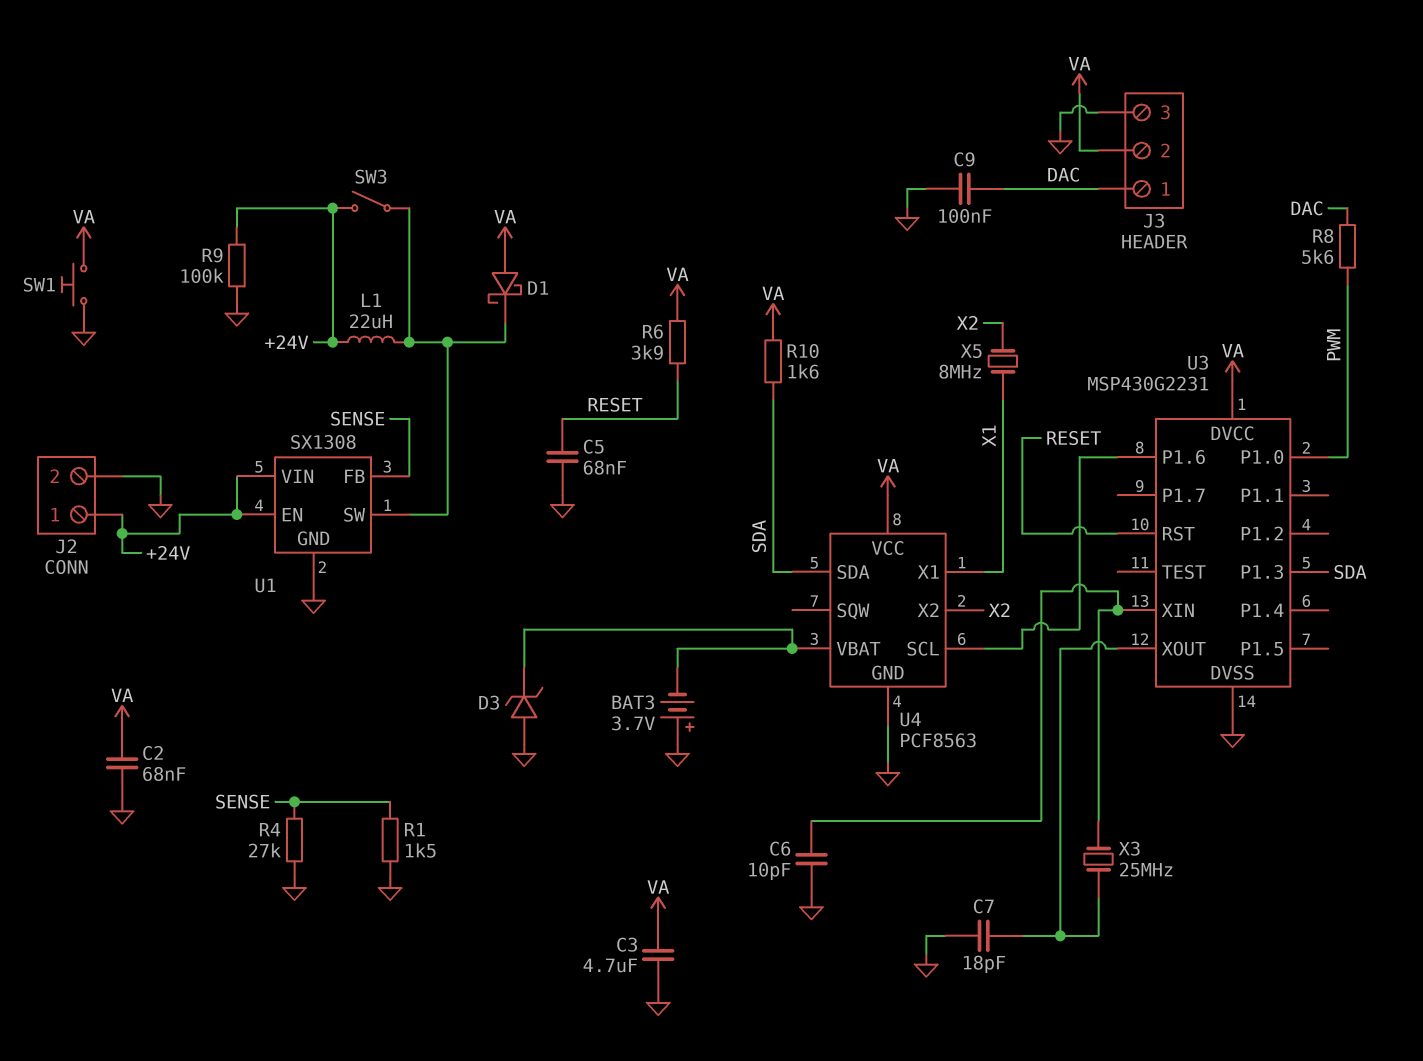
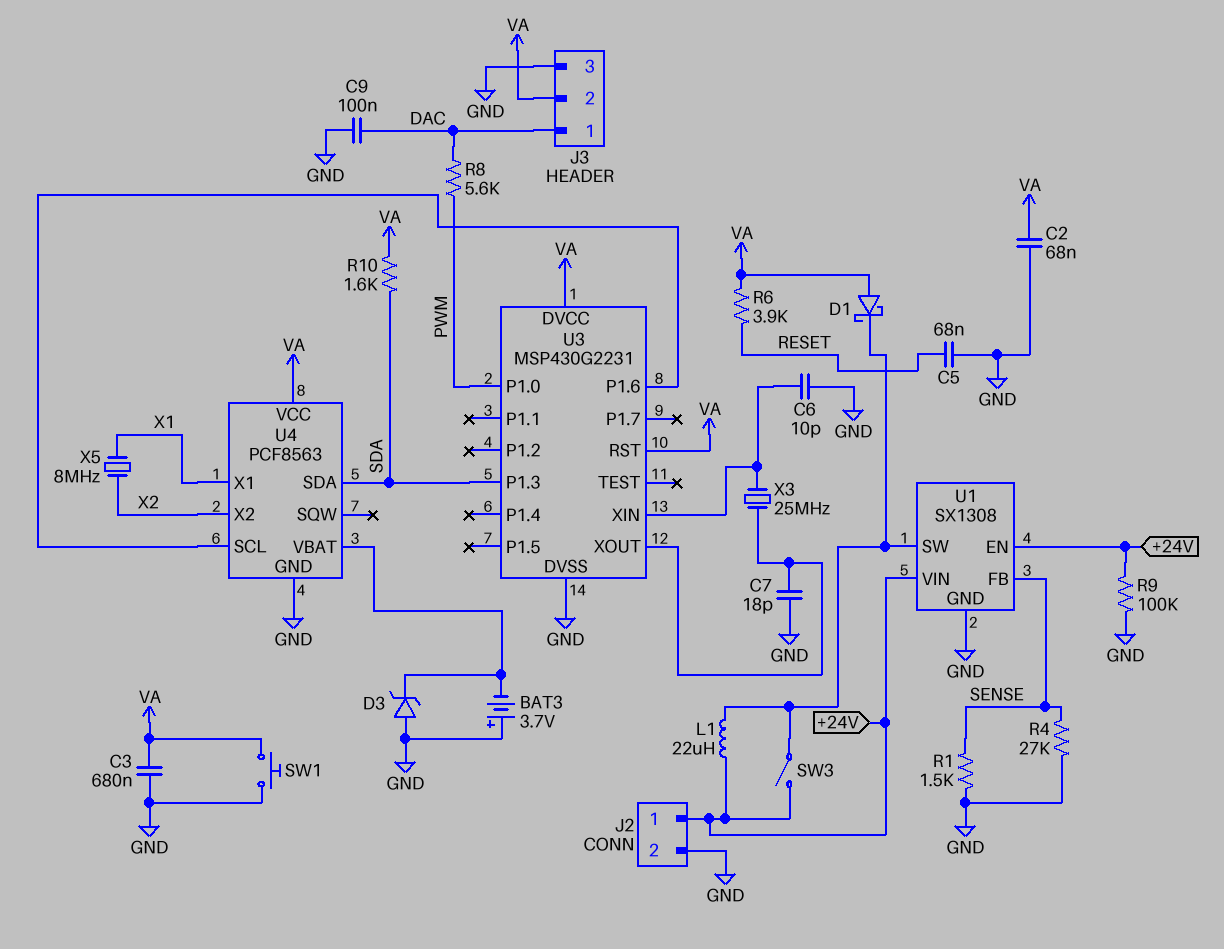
C3: 4.7uF (GND, VA) -> 680nF (GND, VA)
U3 pin RST: RESET -> VA

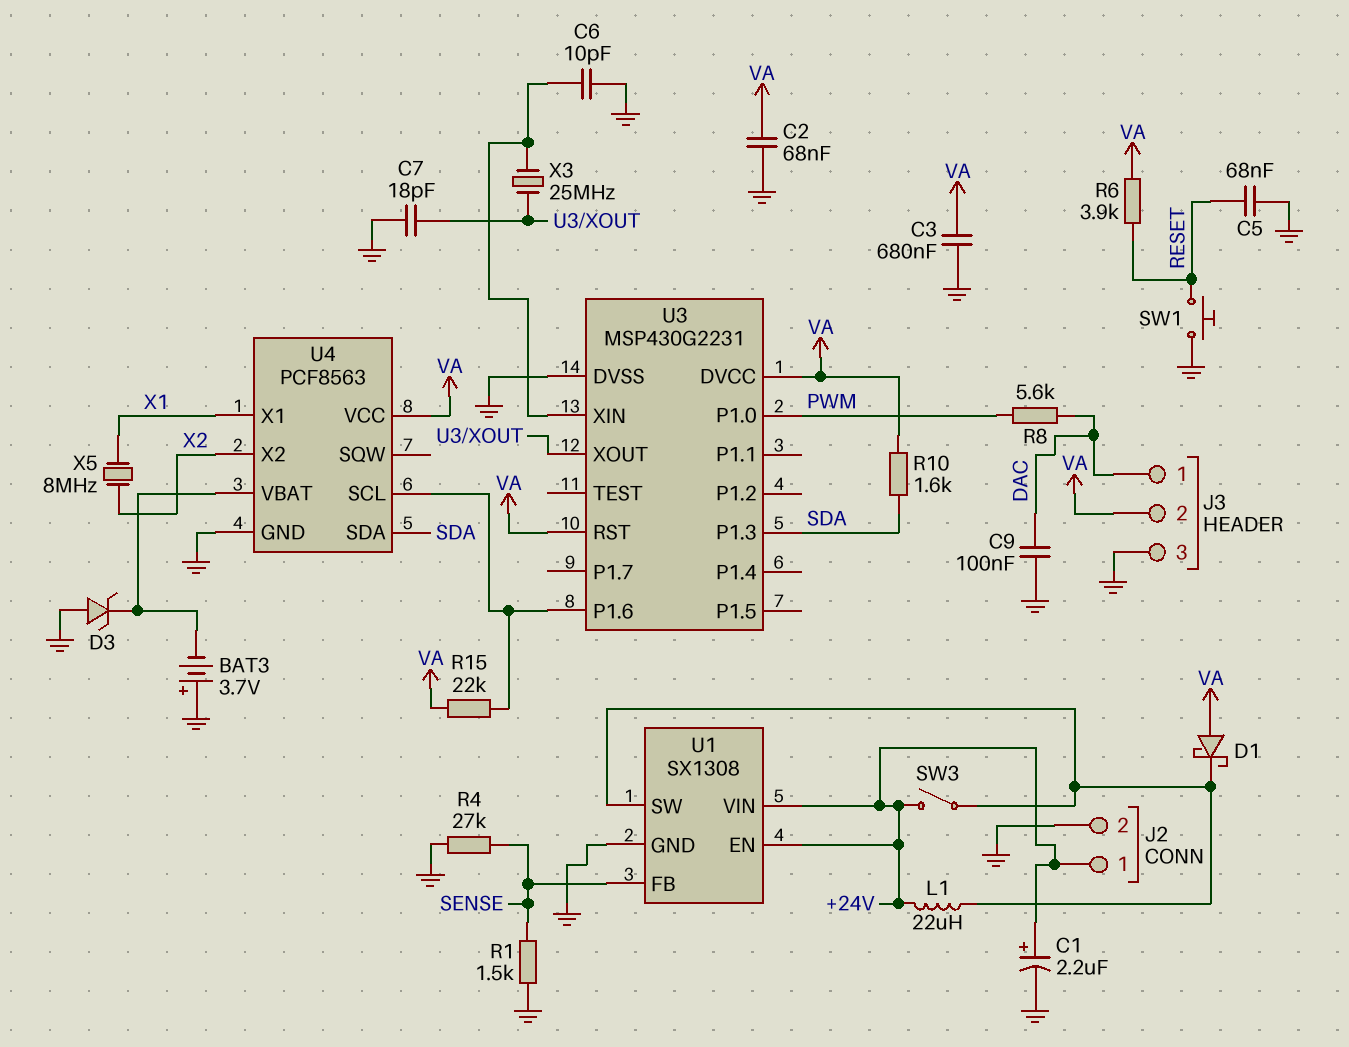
C1: none -> 2.2uF (plus +24V, minus GND)
R9: 100k (+24V, GND) -> none
R15: none -> 22k (U3/P1.6, VA)
SW1: button (GND, VA) -> button (GND, RESET)

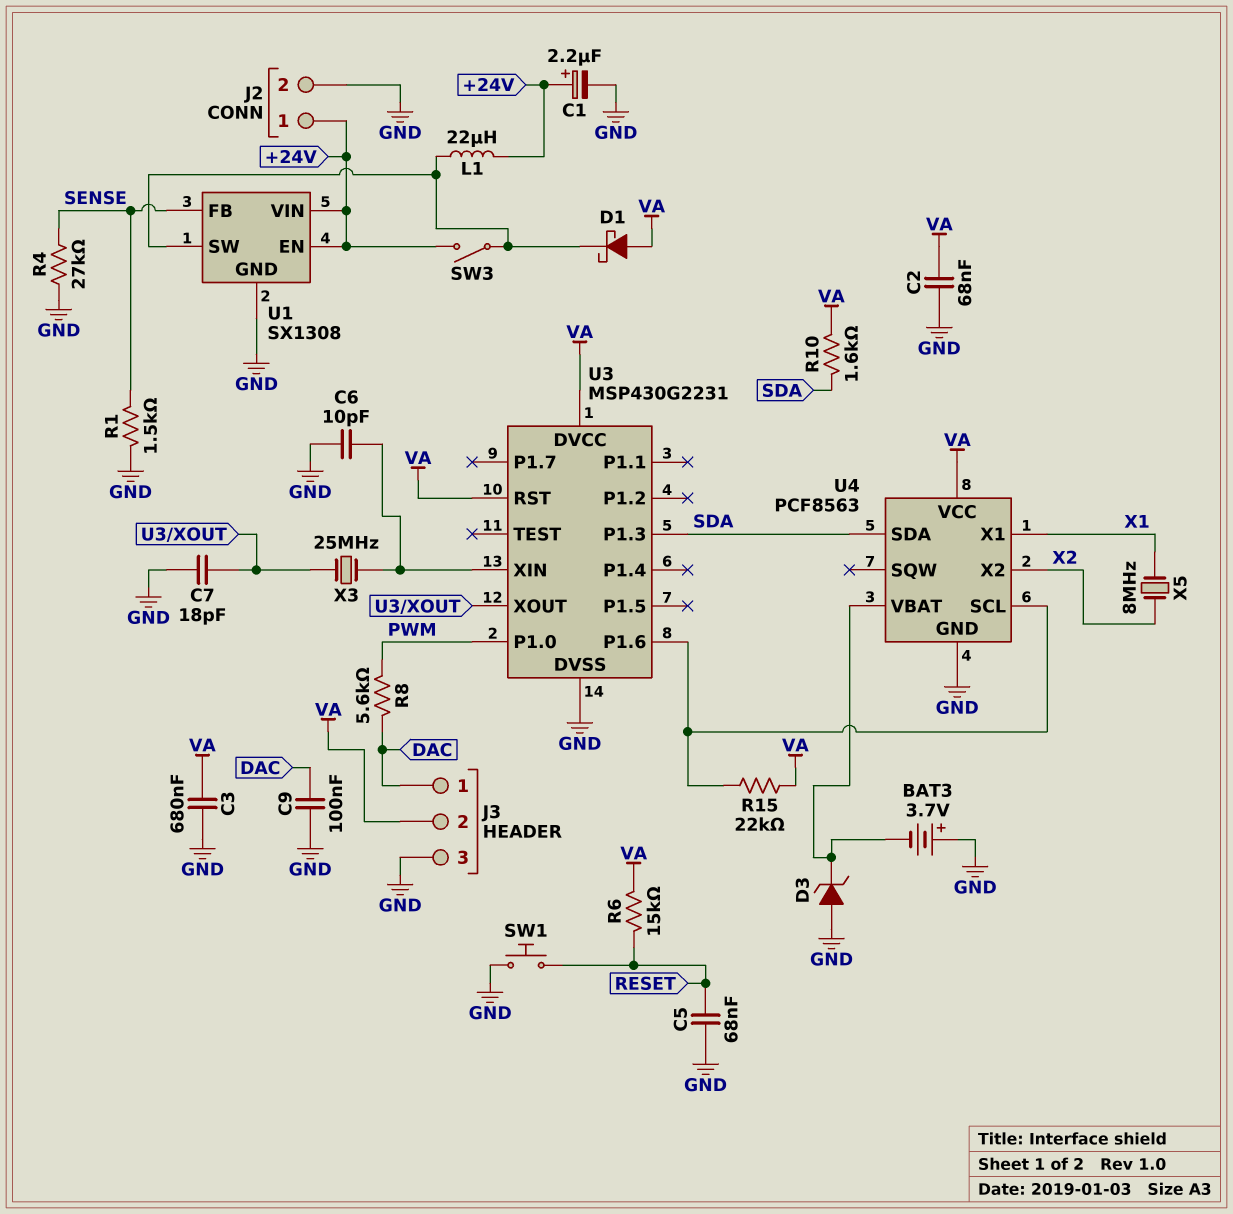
R6: 3.9k (RESET, VA) -> 15k (RESET, VA)

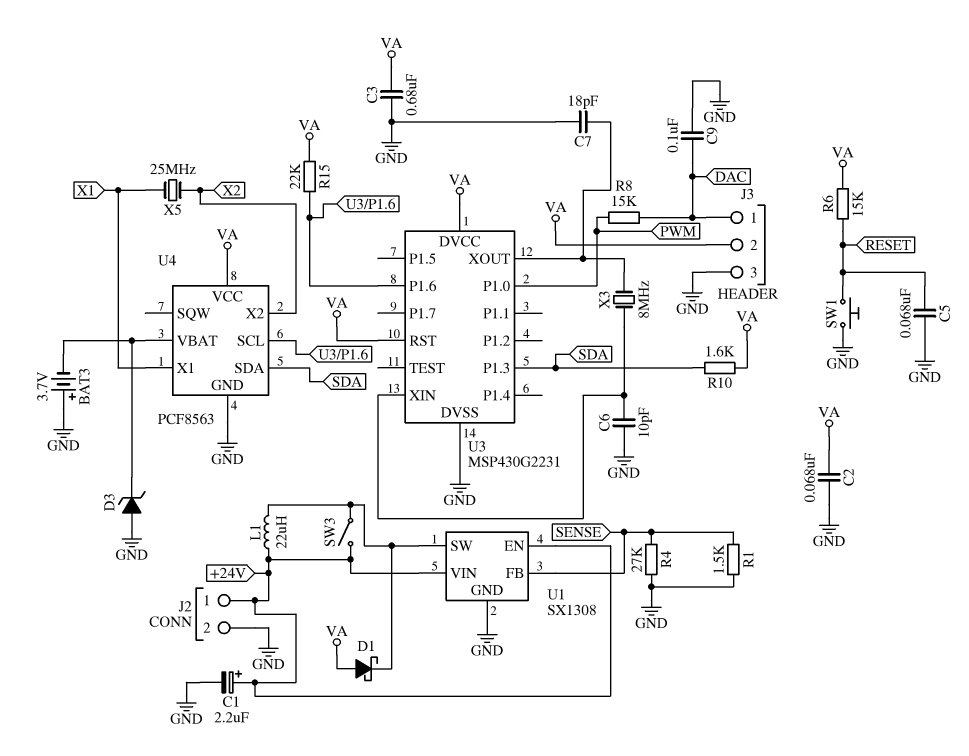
R8: 5.6k (DAC, PWM) -> 15k (DAC, PWM)
X3: 25MHz (U3/XIN, U3/XOUT) -> 8MHz (U3/XIN, U3/XOUT)
X5: 8MHz (X1, X2) -> 25MHz (X1, X2)

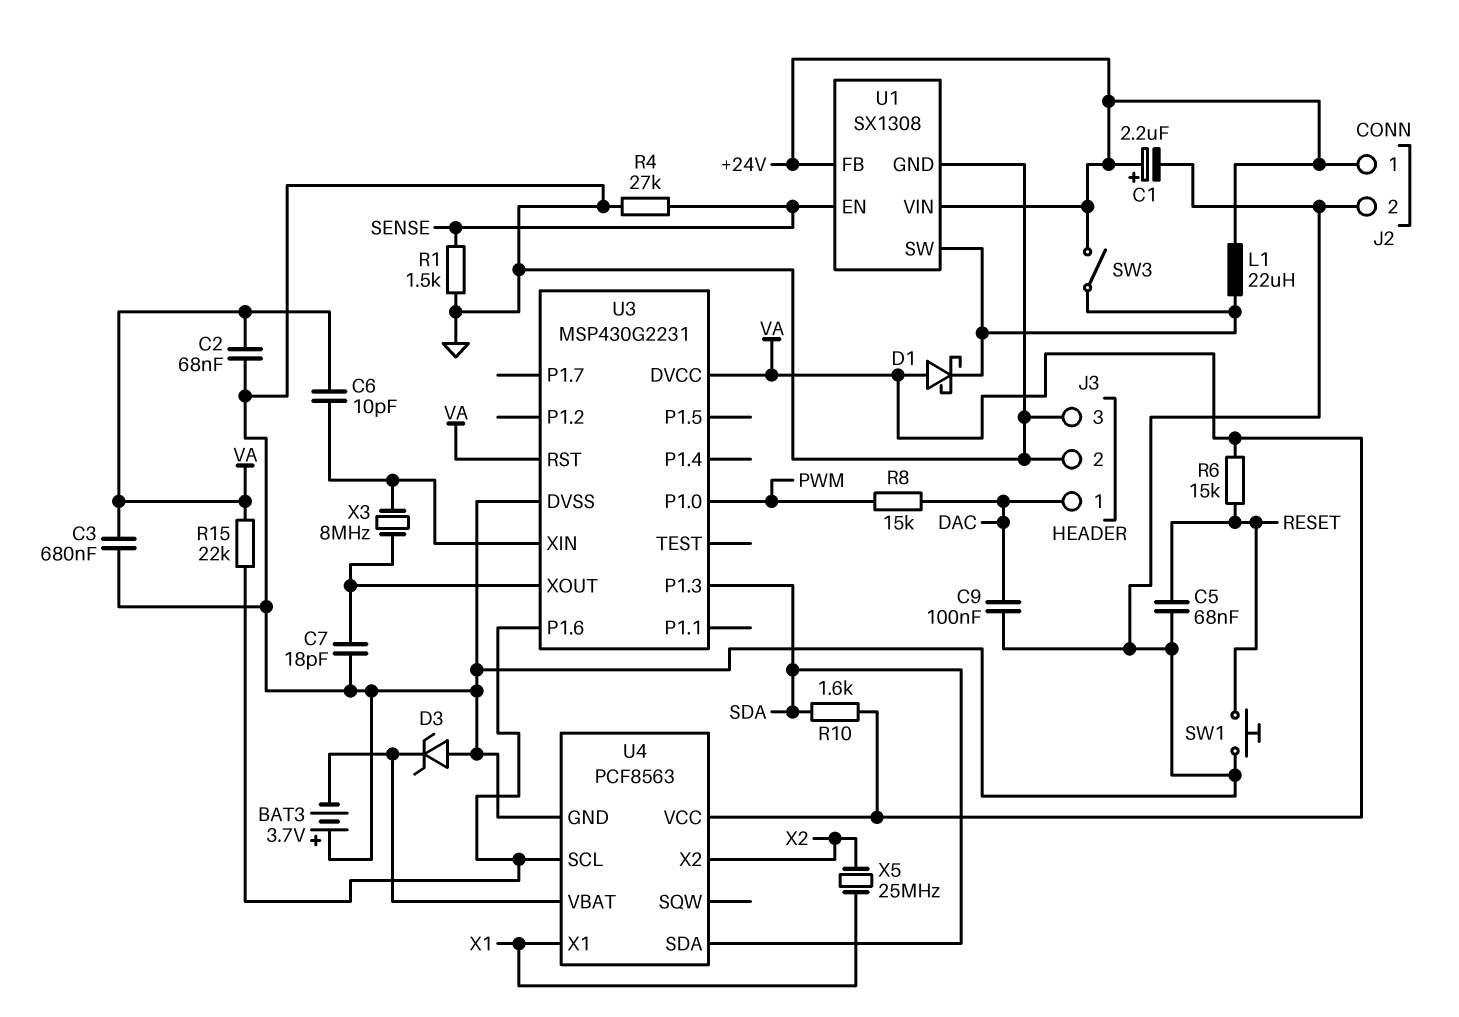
C6: 10pF (GND, U3/XIN) -> 10pF (U3/XIN, VA)
J3 pin 2: VA -> GND
U1 pin EN: +24V -> SENSE
U1 pin FB: SENSE -> +24V

